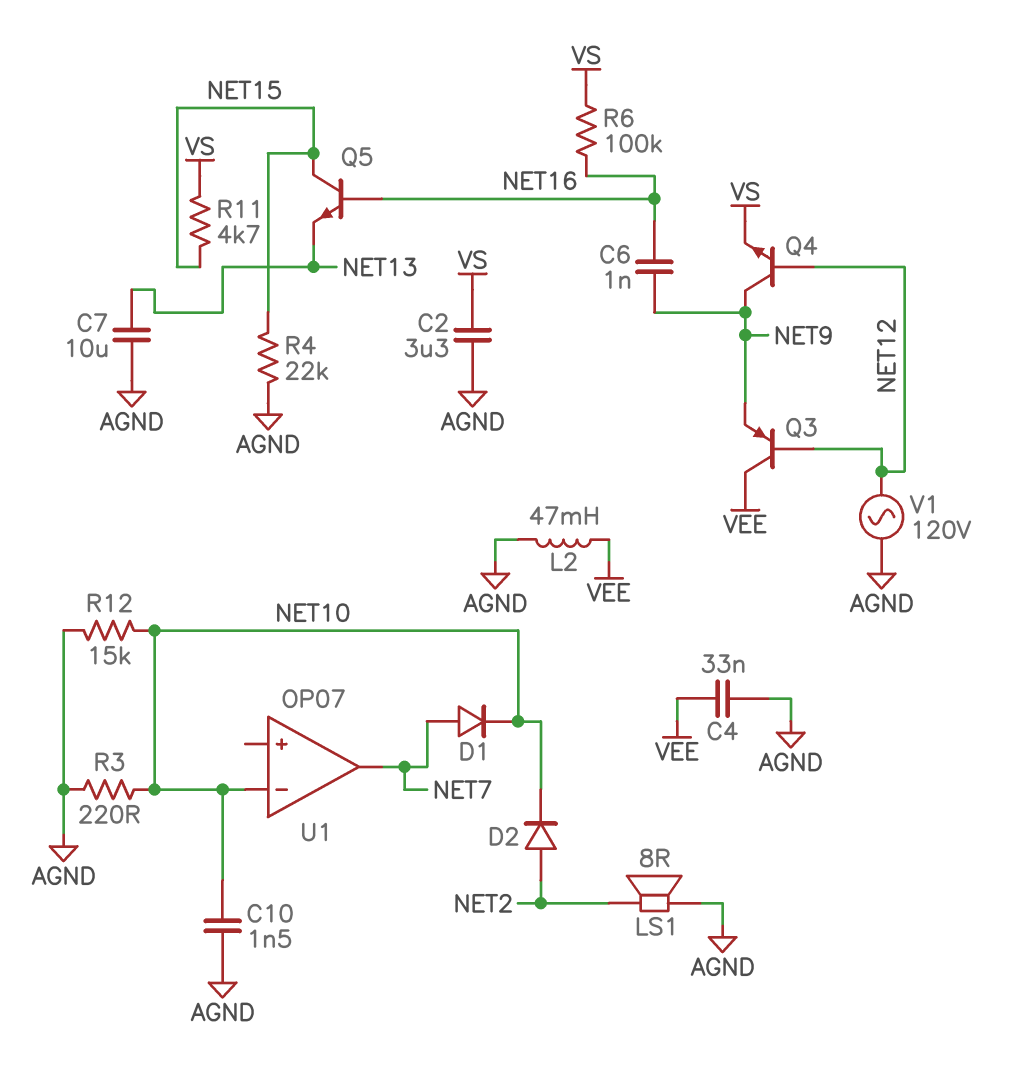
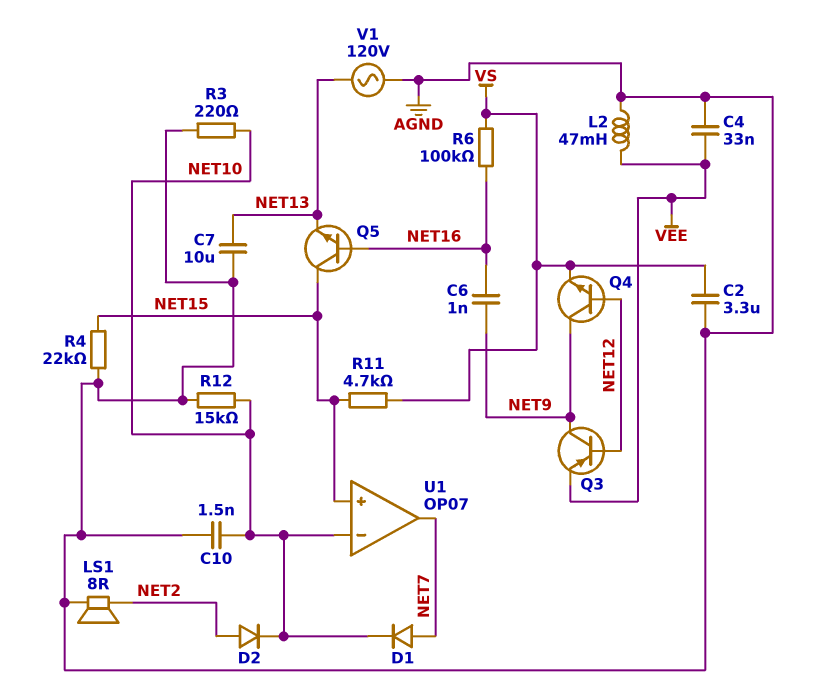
Q3: PNP (B NET12, C VEE, E NET9) -> PNP (B NET12, C NET9, E VEE)
U1 pin in+: none -> NET15
V1: AC 120V (AGND, NET12) -> AC 120V (AGND, NET13)

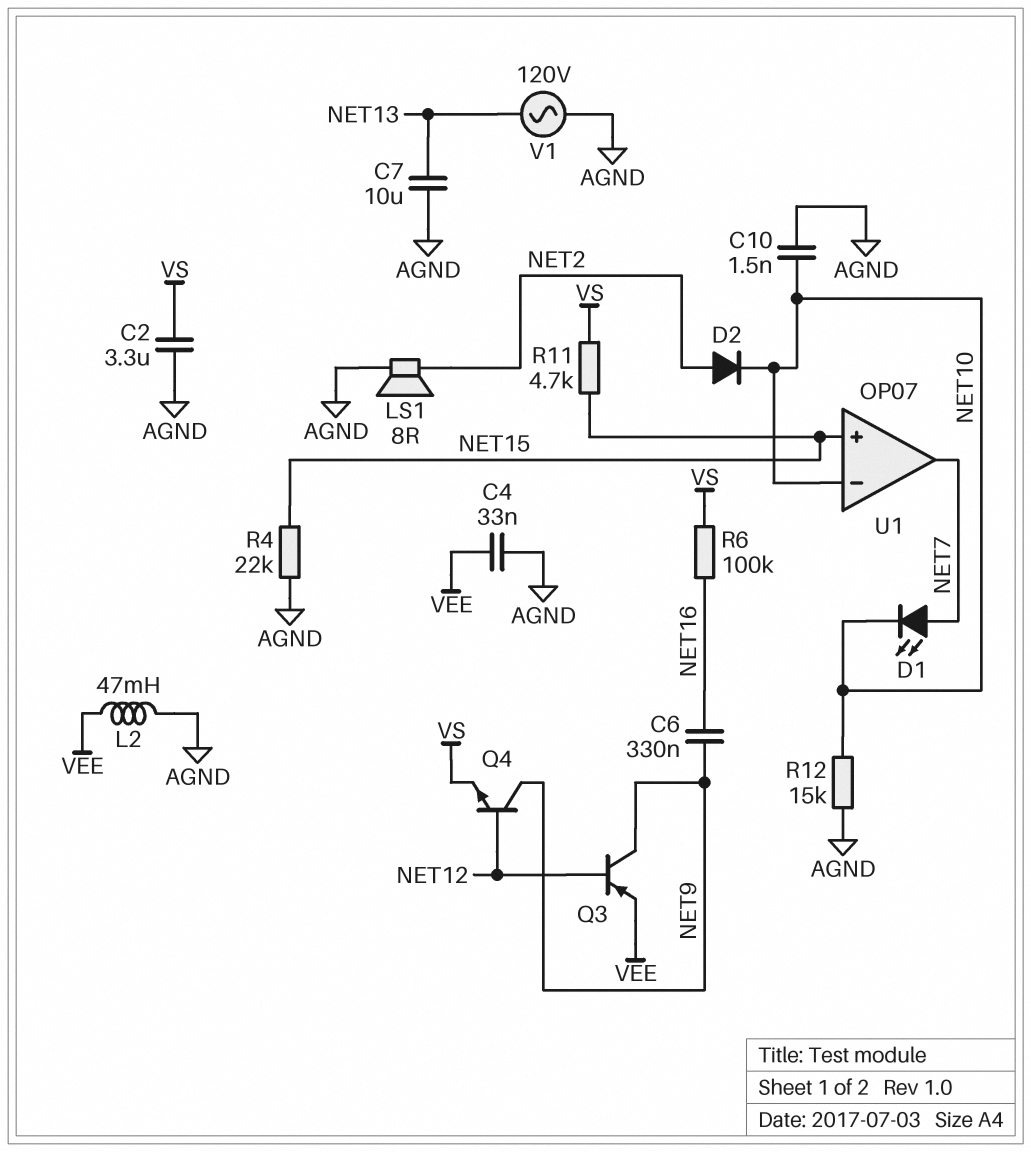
C6: 1nF (NET9, NET16) -> 330nF (NET9, NET16)
D1: diode (A NET7, K NET10) -> LED (A NET7, K NET10)
Q5: NPN (B NET16, C NET15, E NET13) -> none
R3: 220 (AGND, NET10) -> none

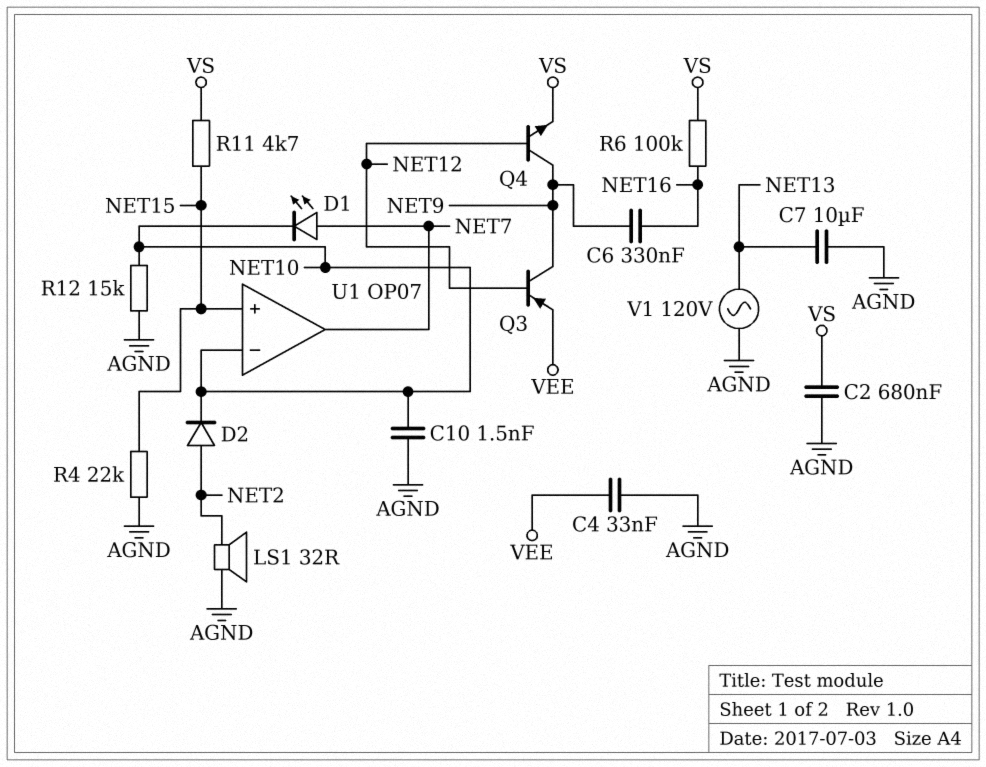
C2: 3.3uF (AGND, VS) -> 680nF (AGND, VS)
L2: 47mH (AGND, VEE) -> none
LS1: speaker 8R (AGND, NET2) -> speaker 32R (AGND, NET2)

